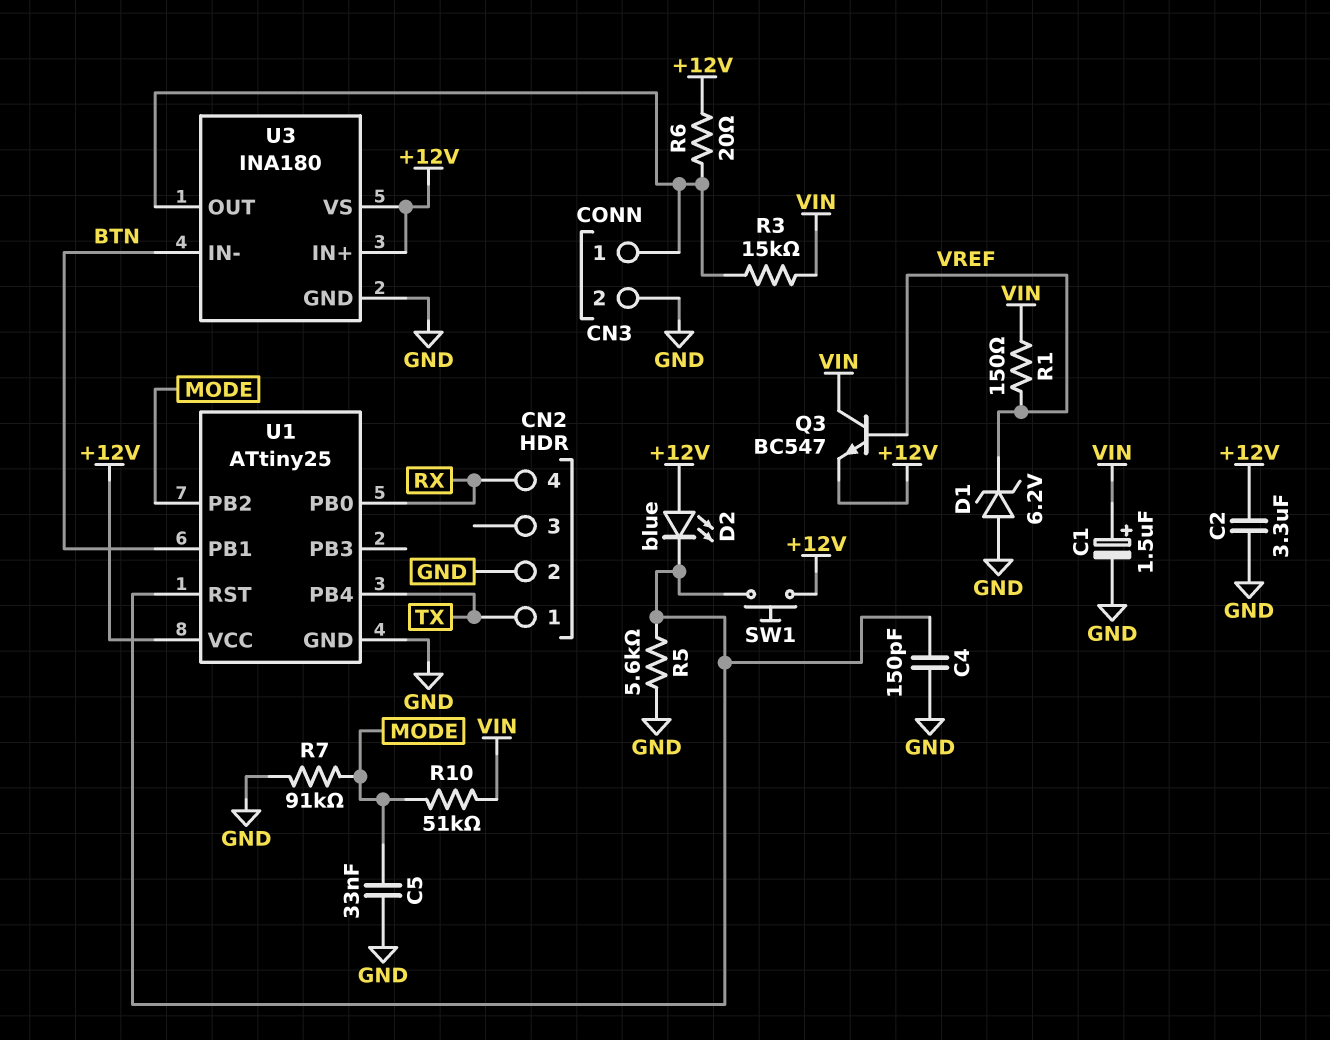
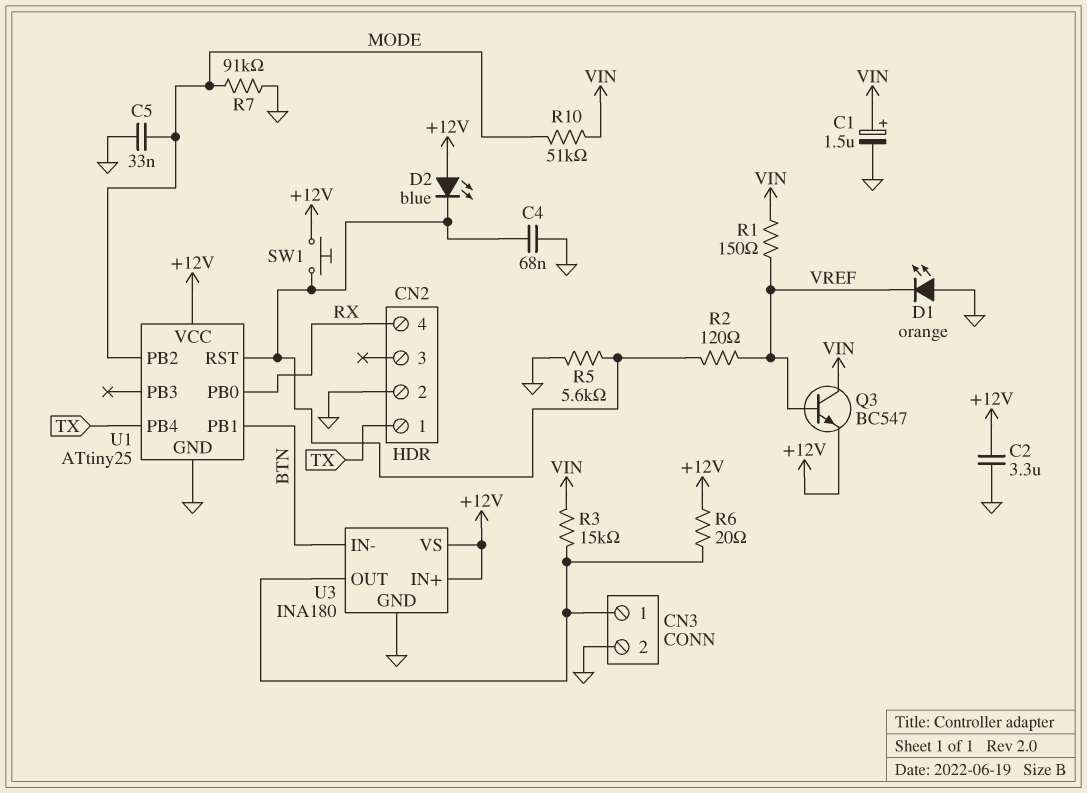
C4: 150pF (GND, U1/RST) -> 68nF (GND, U1/RST)
D1: zener 6.2V (A GND, K VREF) -> LED orange (A GND, K VREF)
R2: none -> 120 (U1/RST, VREF)

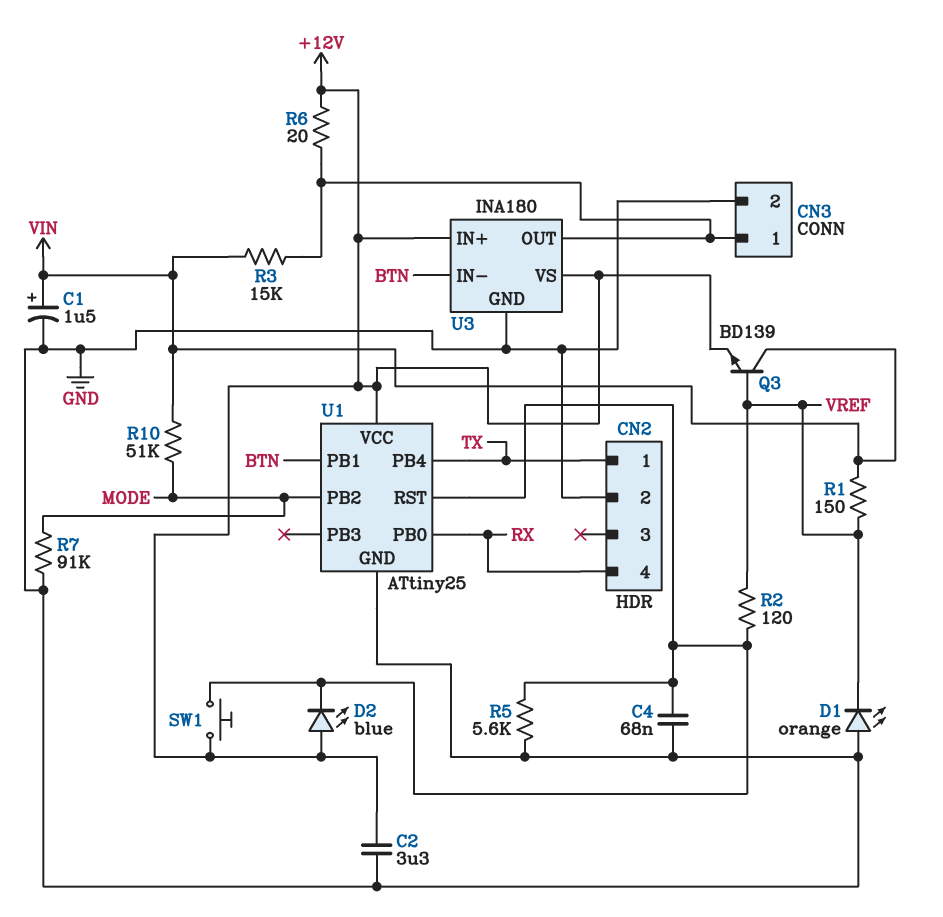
C5: 33nF (GND, MODE) -> none
Q3: NPN BC547 (B VREF, C VIN, E +12V) -> NPN BD139 (B VREF, C VIN, E +12V)

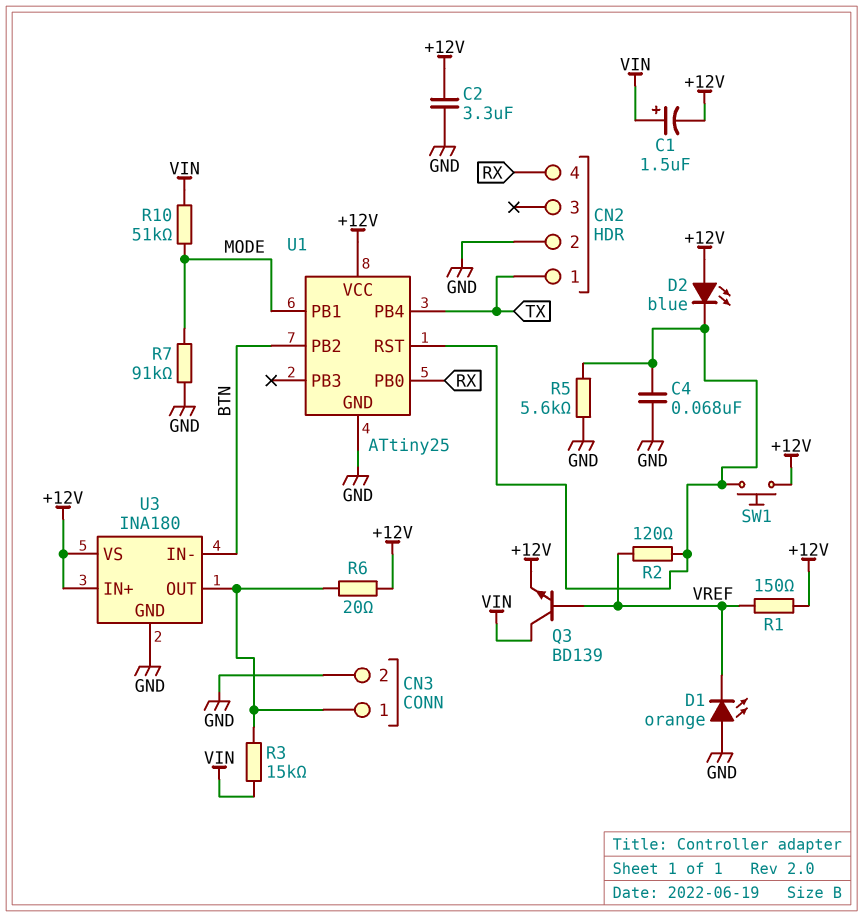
C1: 1.5uF (plus VIN, minus GND) -> 1.5uF (plus VIN, minus +12V)
R1: 150 (VIN, VREF) -> 150 (+12V, VREF)
U1 pin PB1: BTN -> MODE
U1 pin PB2: MODE -> BTN

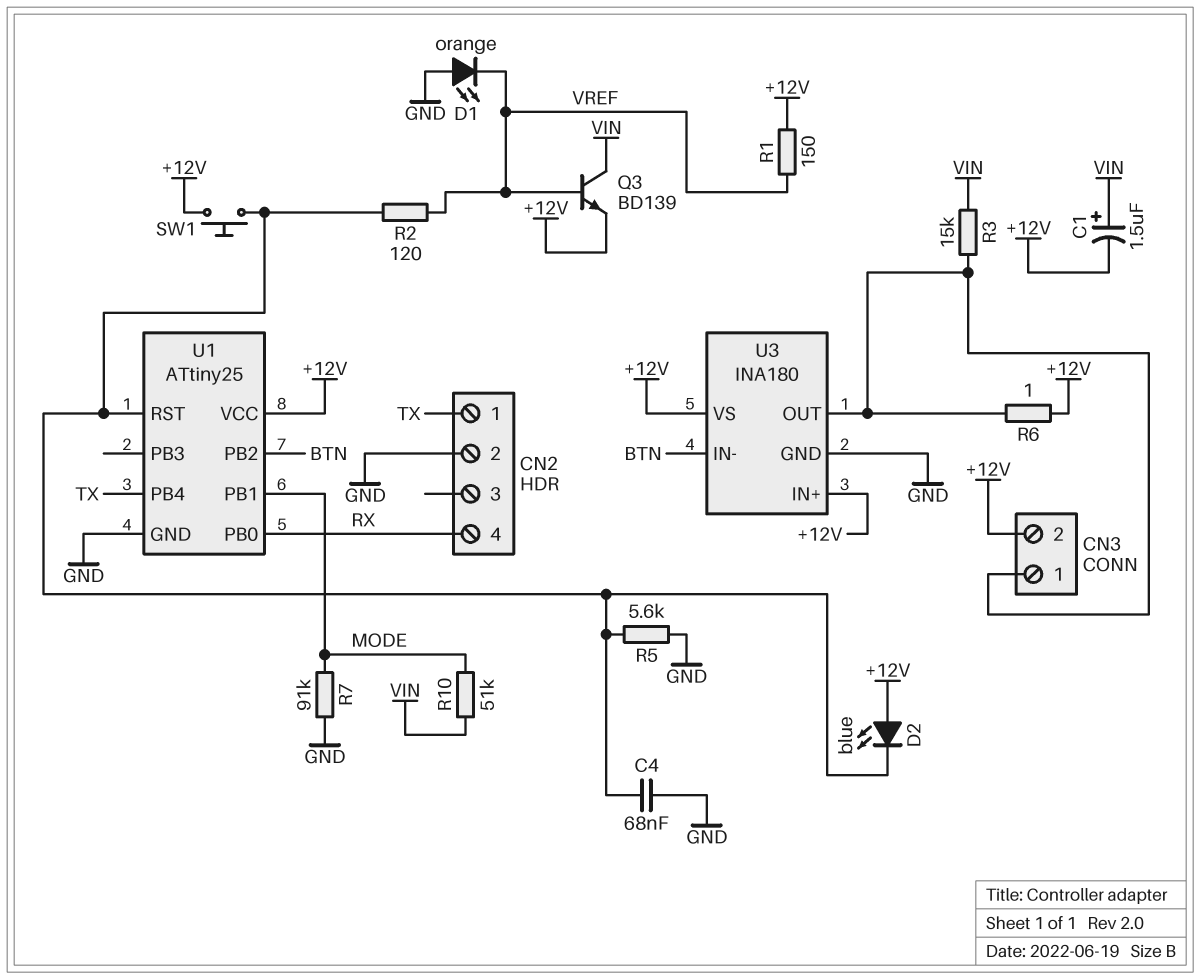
C2: 3.3uF (+12V, GND) -> none
CN3 pin 2: GND -> +12V
R6: 20 (+12V, CN3/1) -> 1 (+12V, CN3/1)

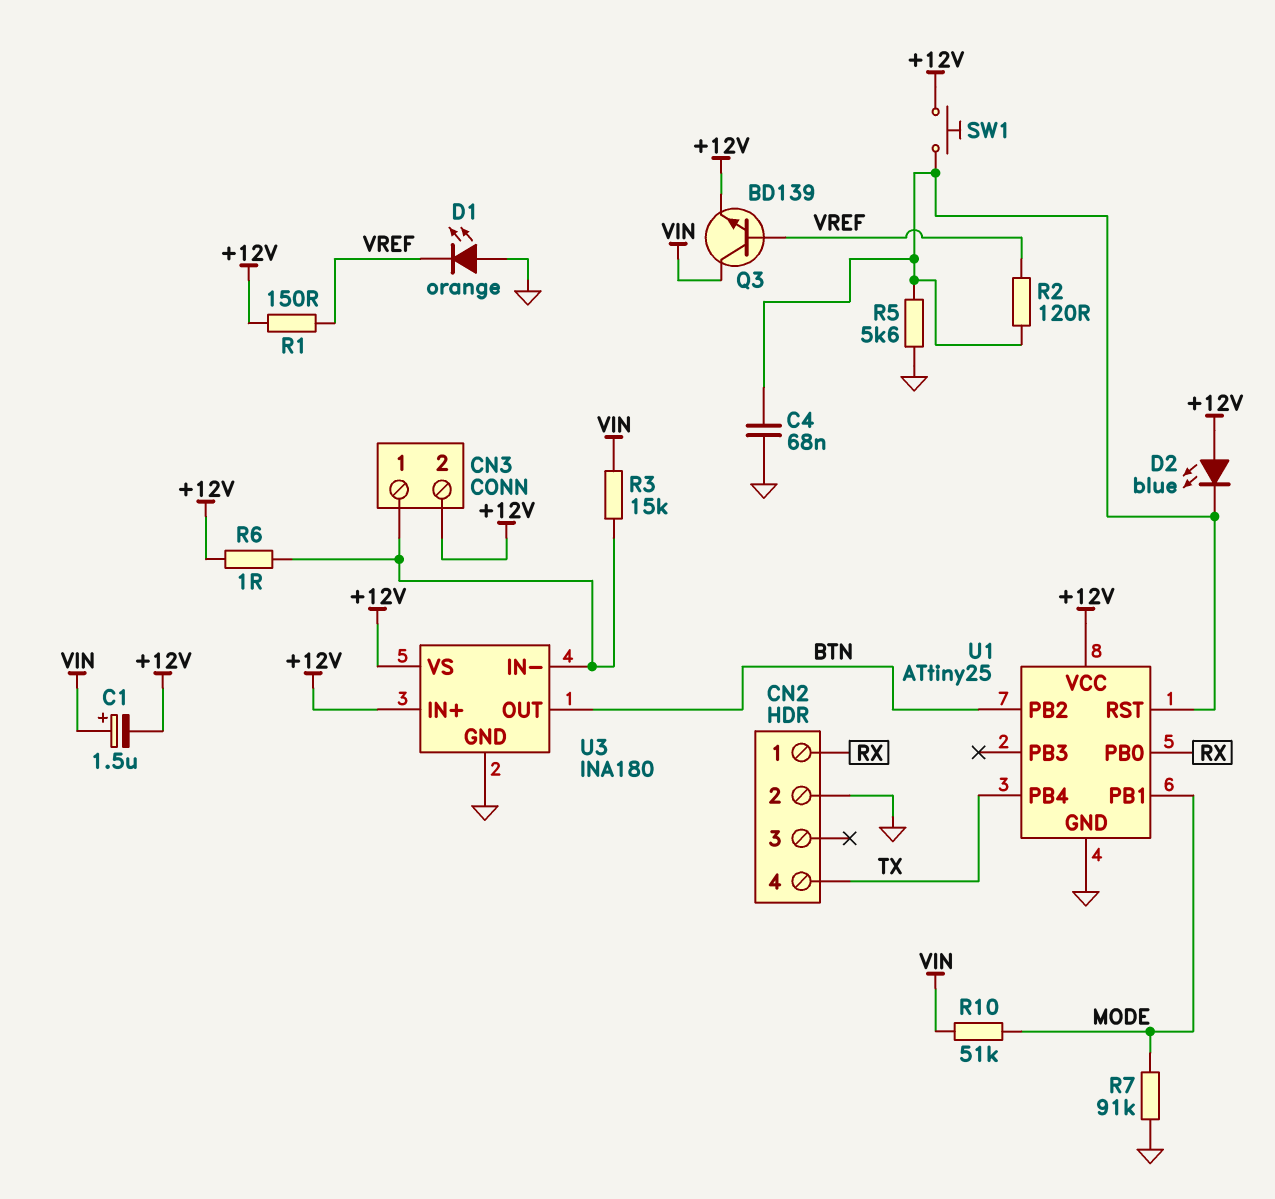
CN2 pin 1: TX -> RX
CN2 pin 4: RX -> TX
U3 pin IN-: BTN -> CN3/1
U3 pin OUT: CN3/1 -> BTN

